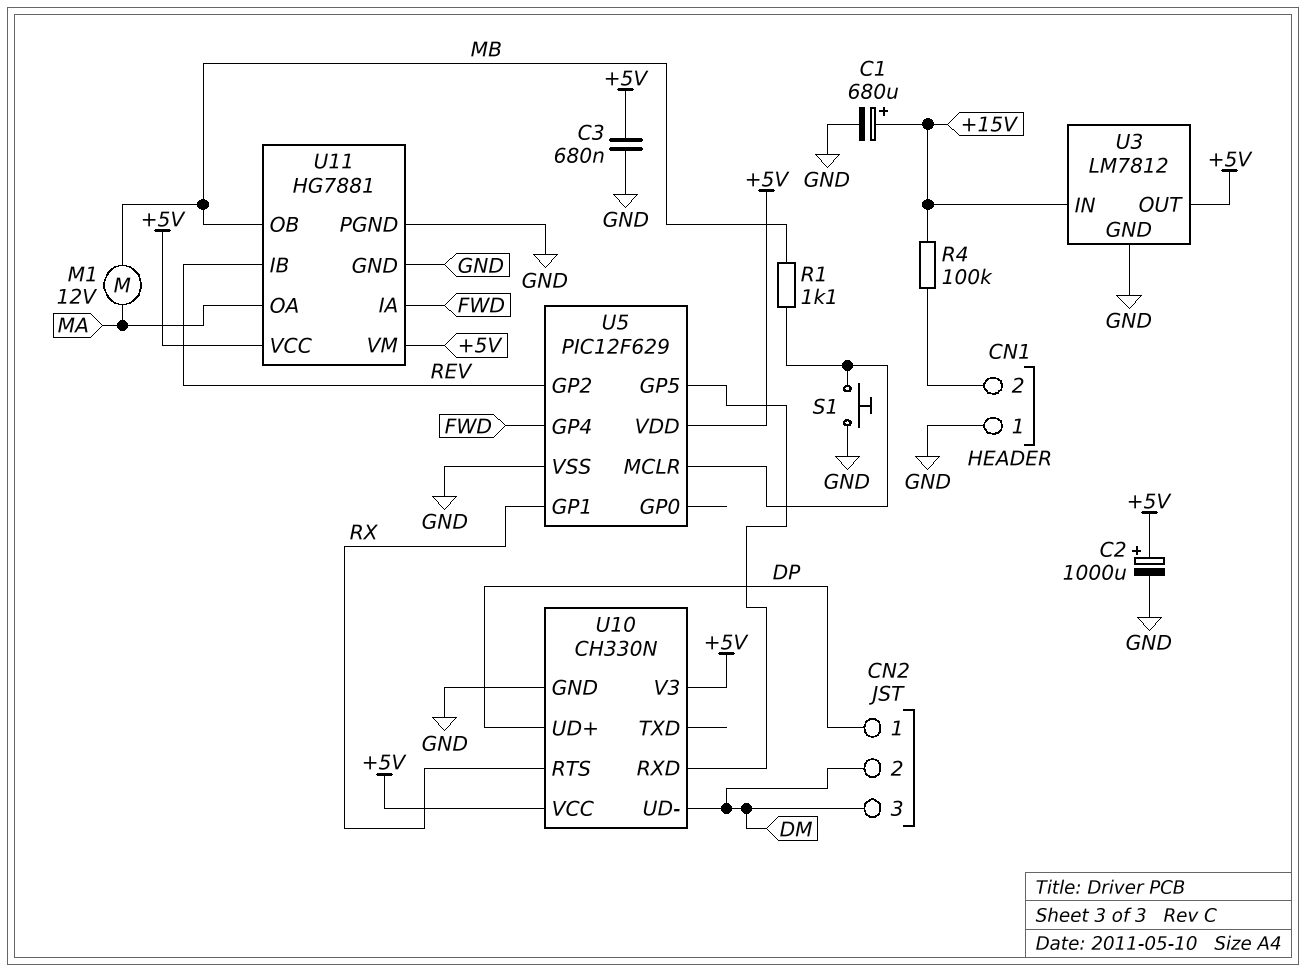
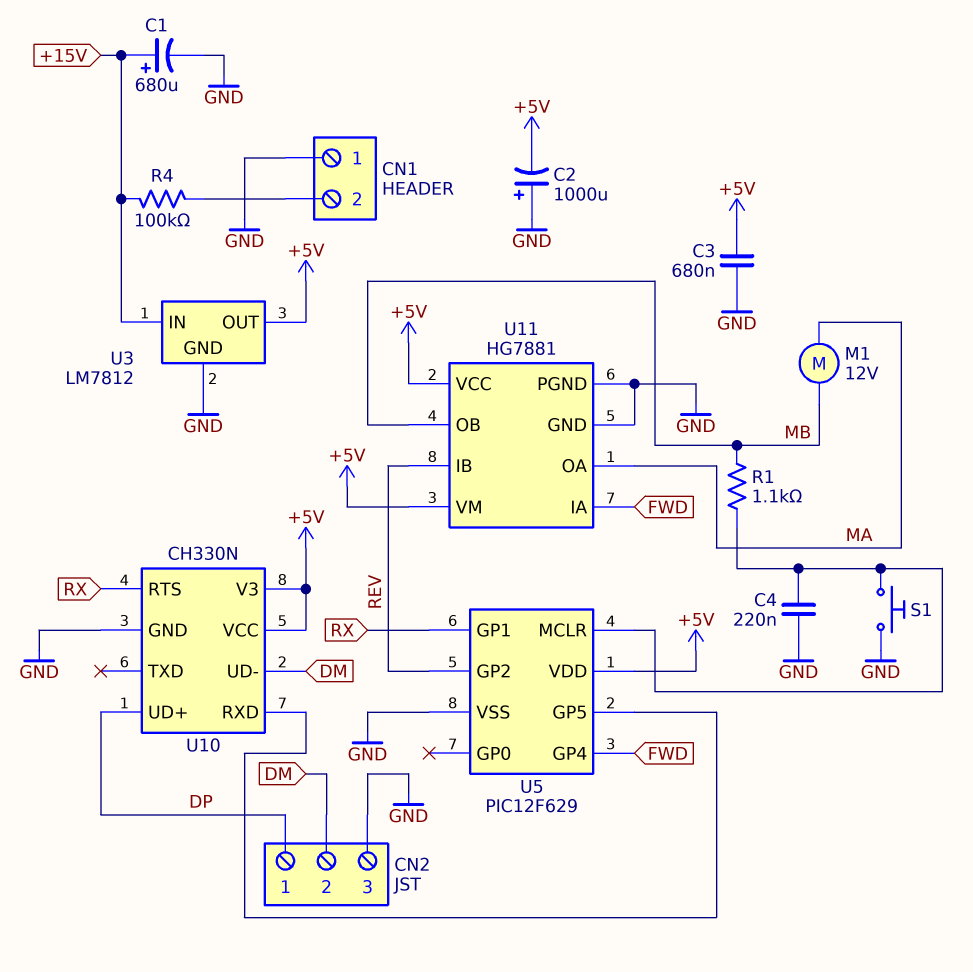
C2: 1000uF (plus +5V, minus GND) -> 1000uF (plus GND, minus +5V)
C4: none -> 220nF (GND, U5/MCLR)
CN2 pin 3: DM -> GND

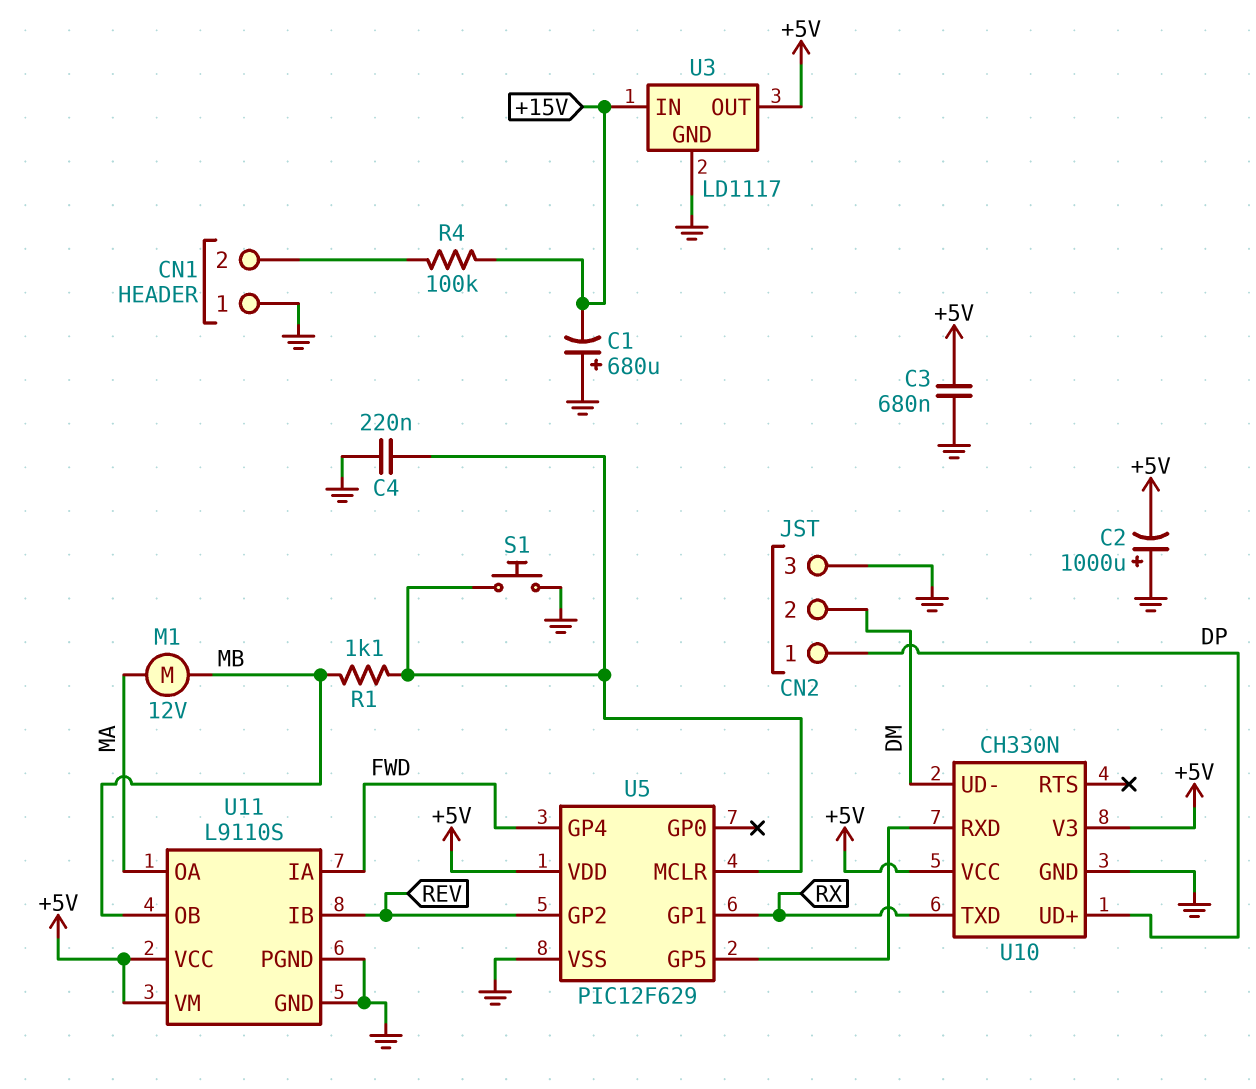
C1: 680uF (plus +15V, minus GND) -> 680uF (plus GND, minus +15V)
U3: LM7812 -> LD1117
U10 pin RTS: RX -> none
U10 pin TXD: none -> RX
U11: HG7881 -> L9110S

